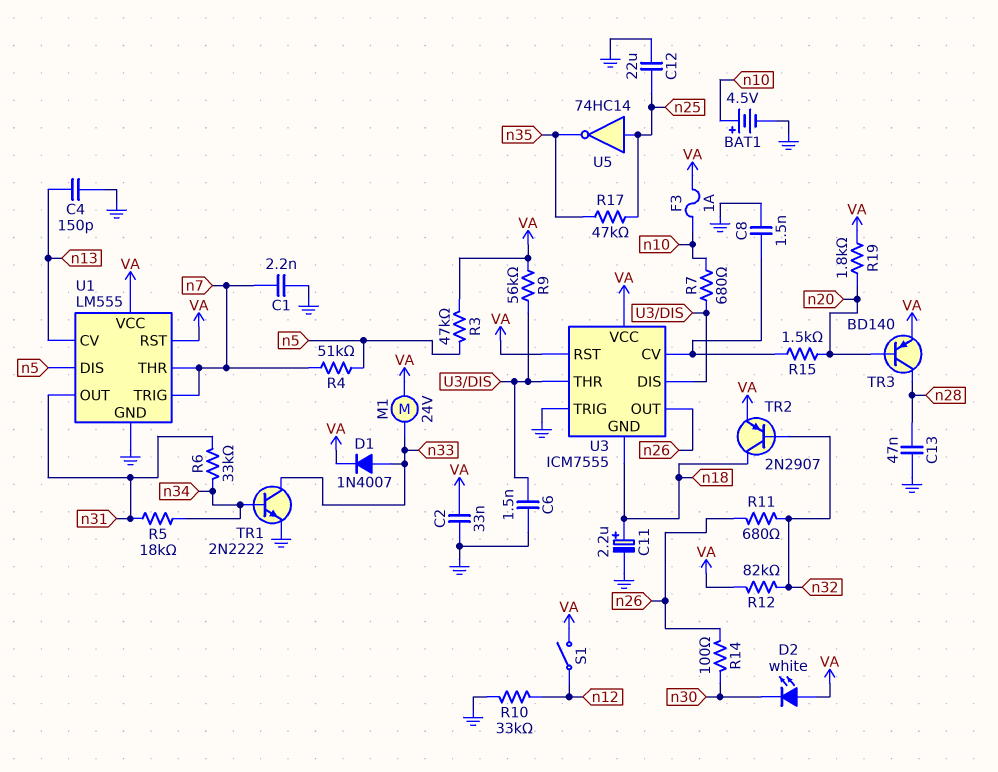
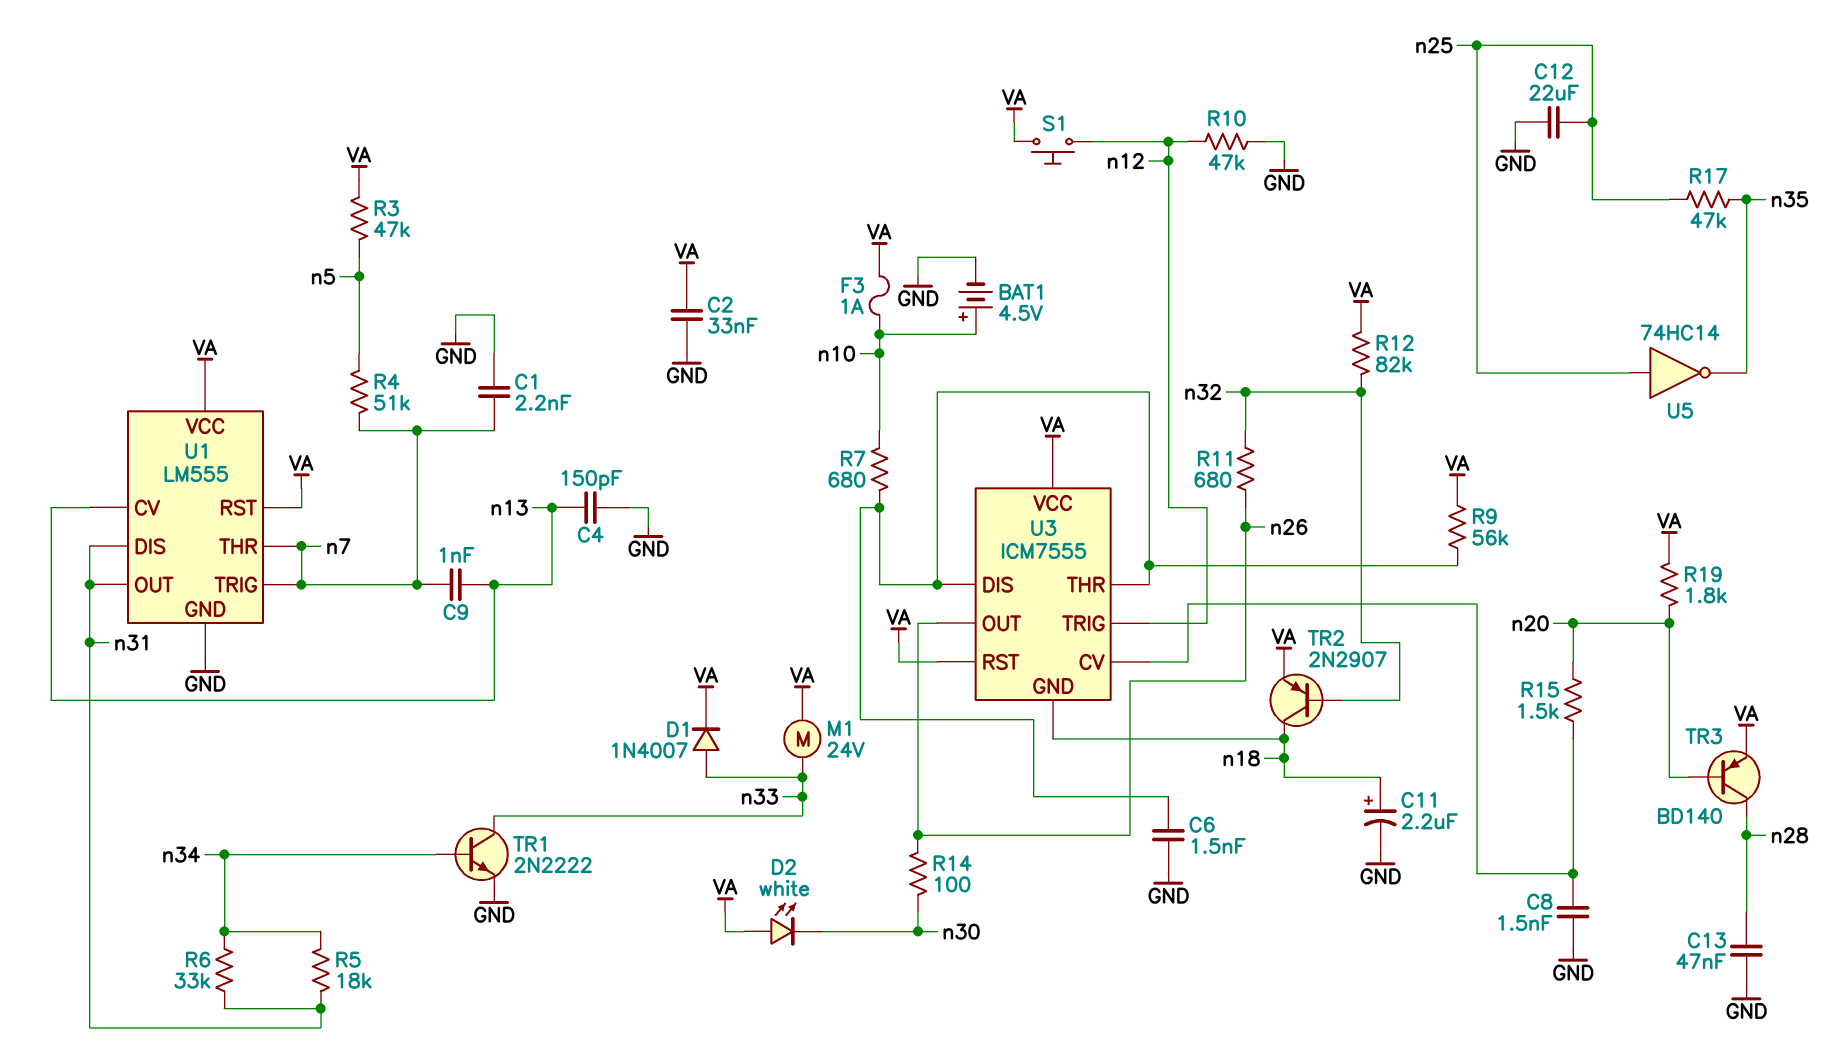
C9: none -> 1nF (n7, n13)
R10: 33k (GND, n12) -> 47k (GND, n12)
S1: switch (VA, n12) -> button (VA, n12)
U1 pin DIS: n5 -> n31
U3 pin TRIG: GND -> n12

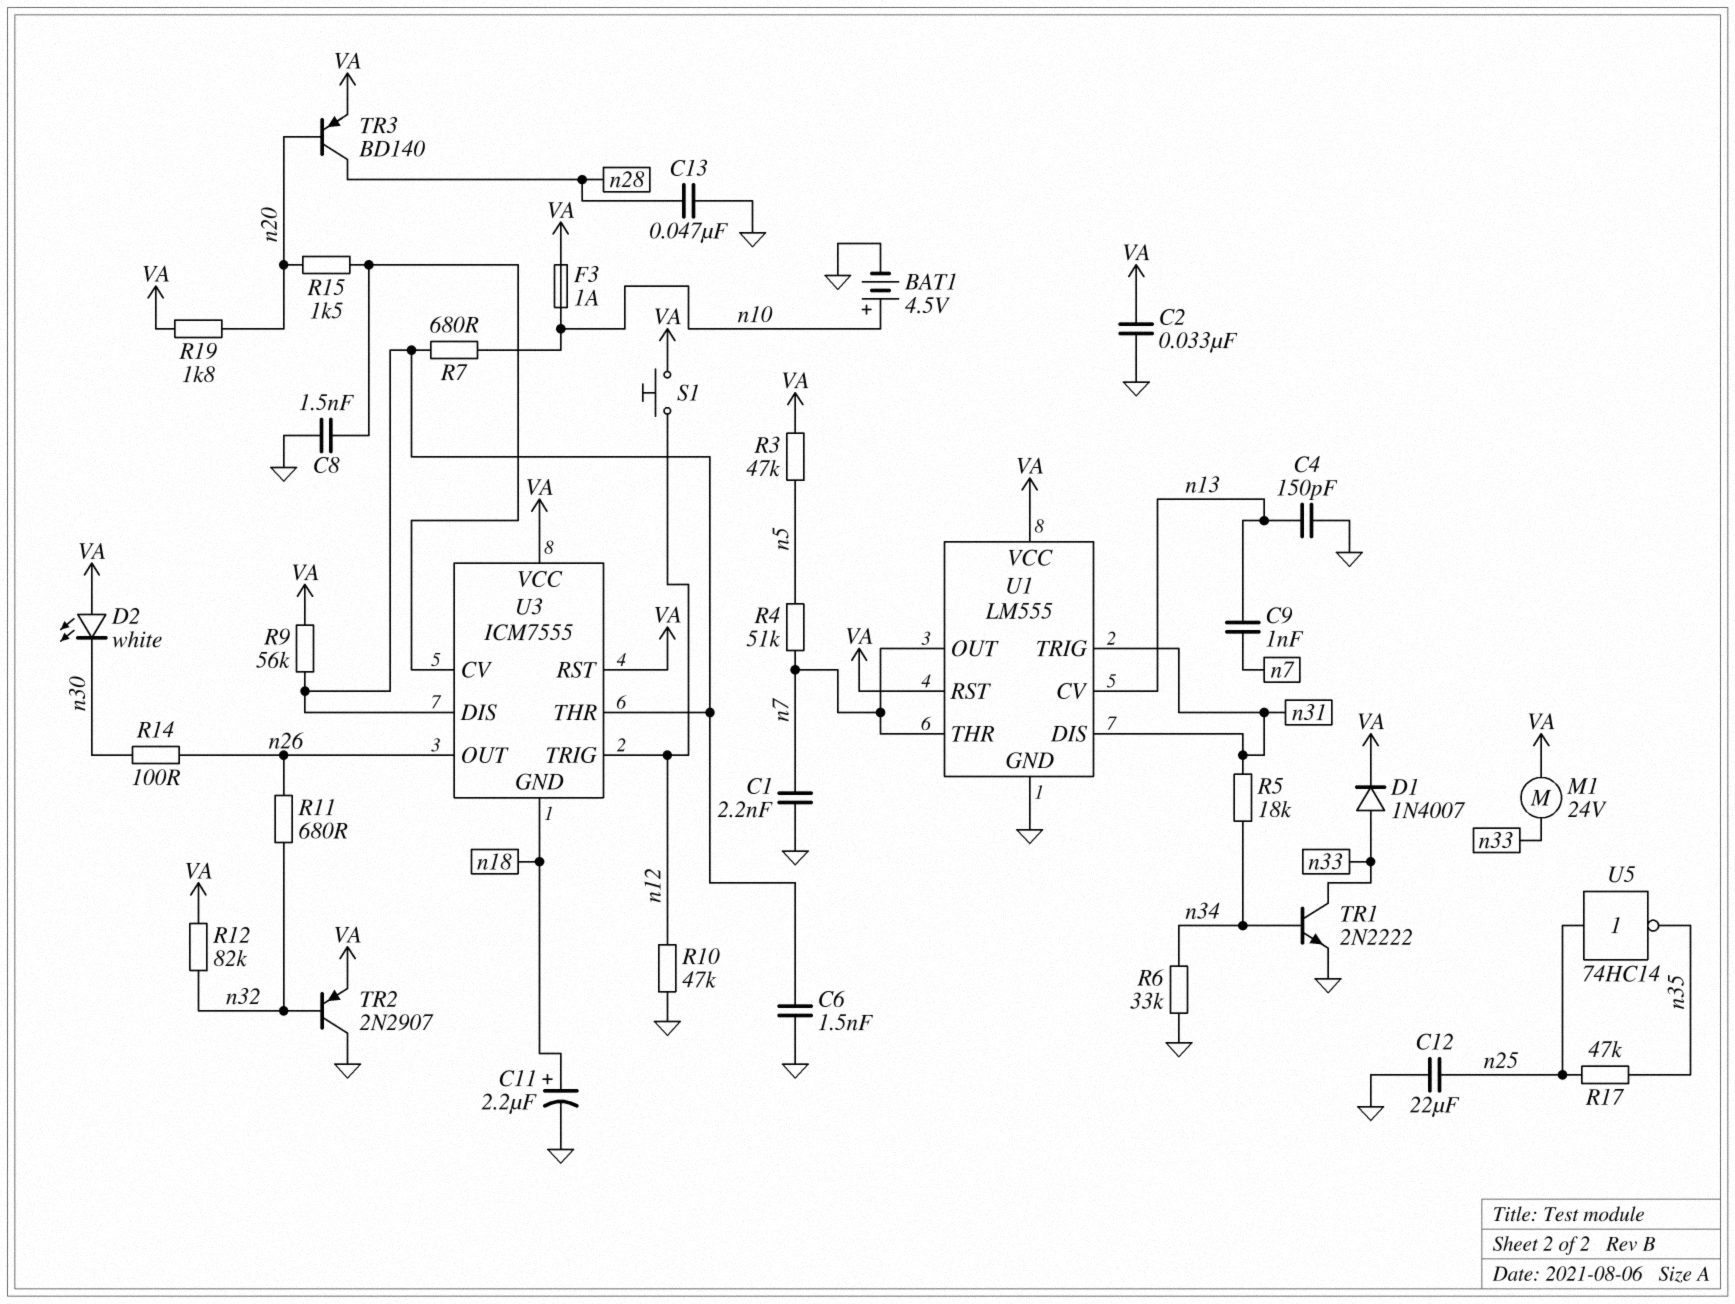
R6: 33k (n31, n34) -> 33k (GND, n34)
TR2: PNP 2N2907 (B n32, C n18, E VA) -> PNP 2N2907 (B n32, C GND, E VA)
U1 pin OUT: n31 -> n7
U1 pin TRIG: n7 -> n31

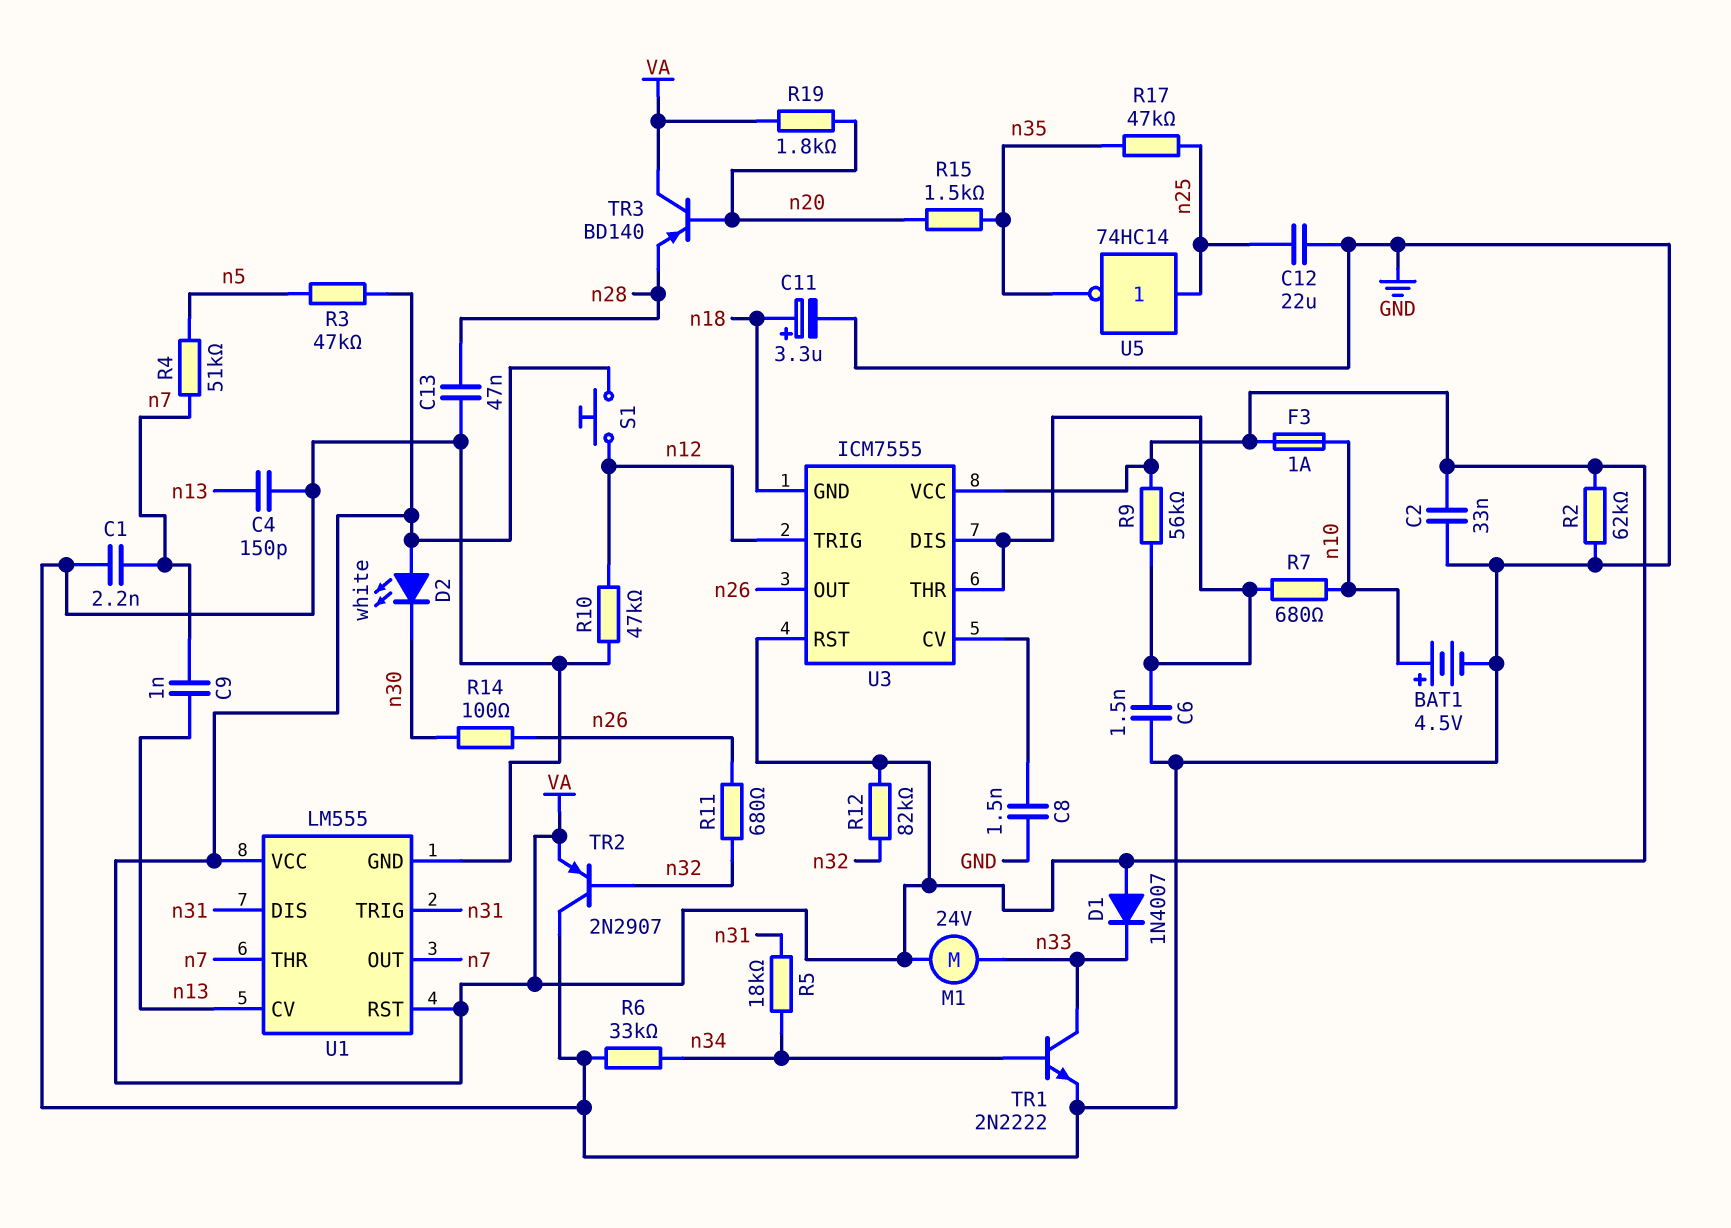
C11: 2.2uF (plus n18, minus GND) -> 3.3uF (plus n18, minus GND)
D1: diode 1N4007 (A n33, K VA) -> diode 1N4007 (A VA, K n33)
R2: none -> 62k (GND, VA)
R15: 1.5k (U3/CV, n20) -> 1.5k (n20, n35)
TR3: PNP BD140 (B n20, C n28, E VA) -> PNP BD140 (B n20, C VA, E n28)

